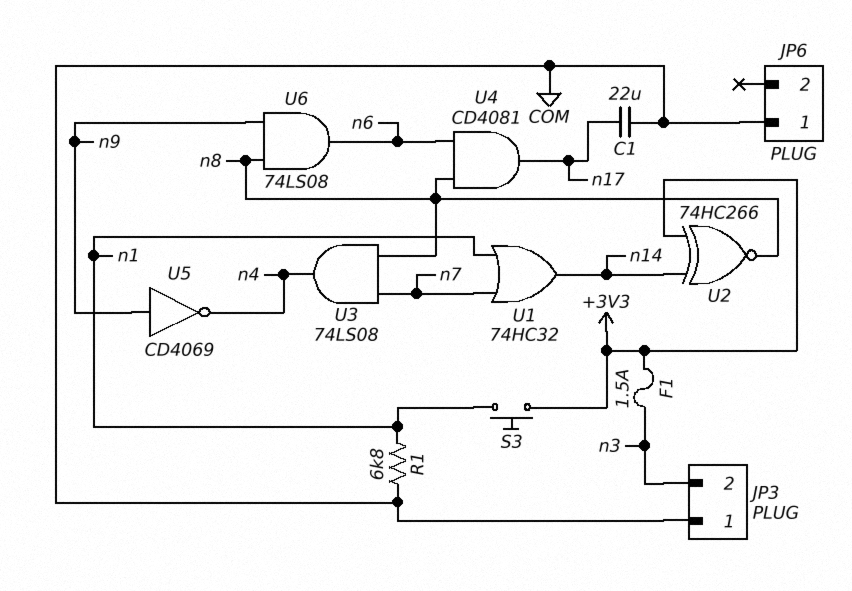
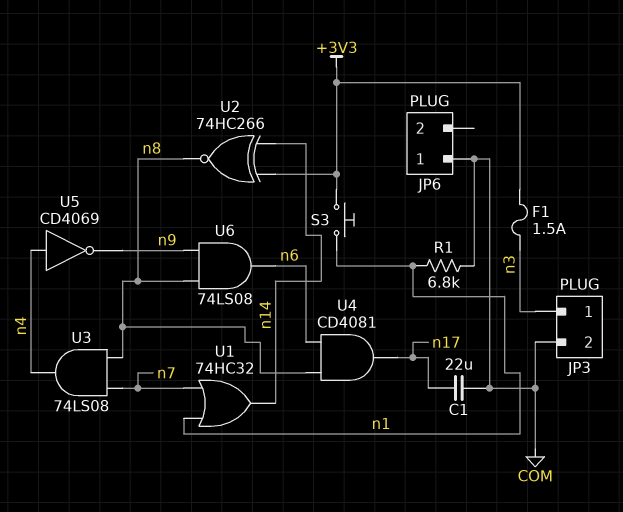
JP3 pin 1: COM -> n3
JP3 pin 2: n3 -> COM
U5: NOT CD4069 (in n9, out n4) -> NOT CD4069 (in n4, out n9)

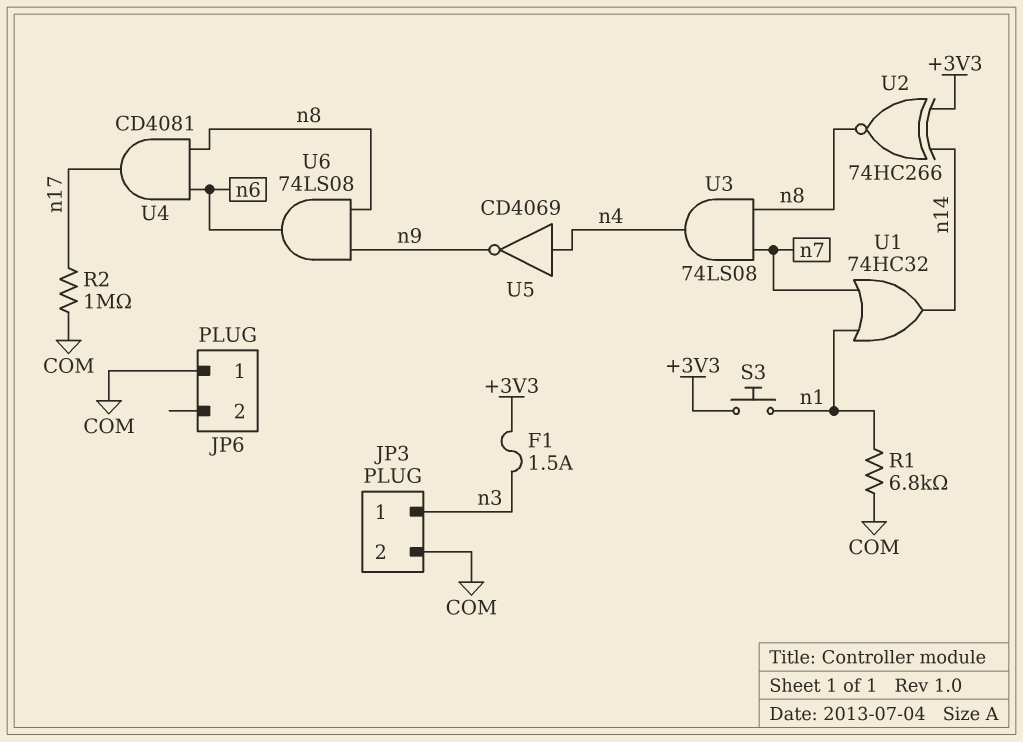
C1: 22uF (COM, n17) -> none
R2: none -> 1M (COM, n17)

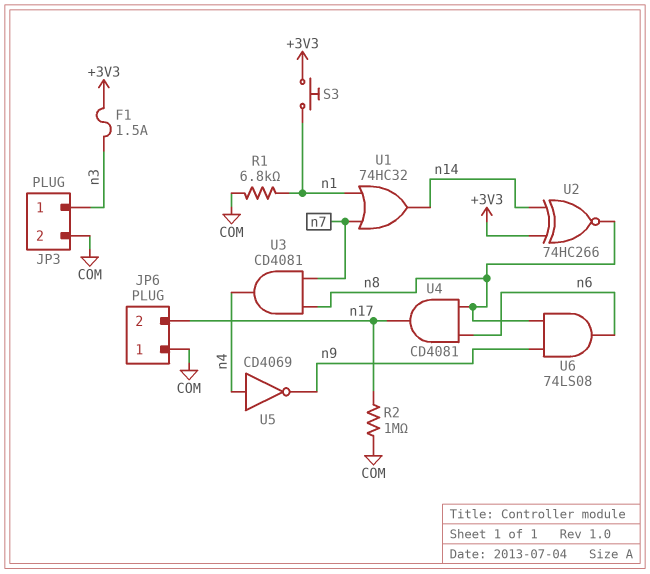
JP6 pin 2: none -> n17
U3: AND 74LS08 (in n7, in n8, out n4) -> AND CD4081 (in n7, in n8, out n4)

